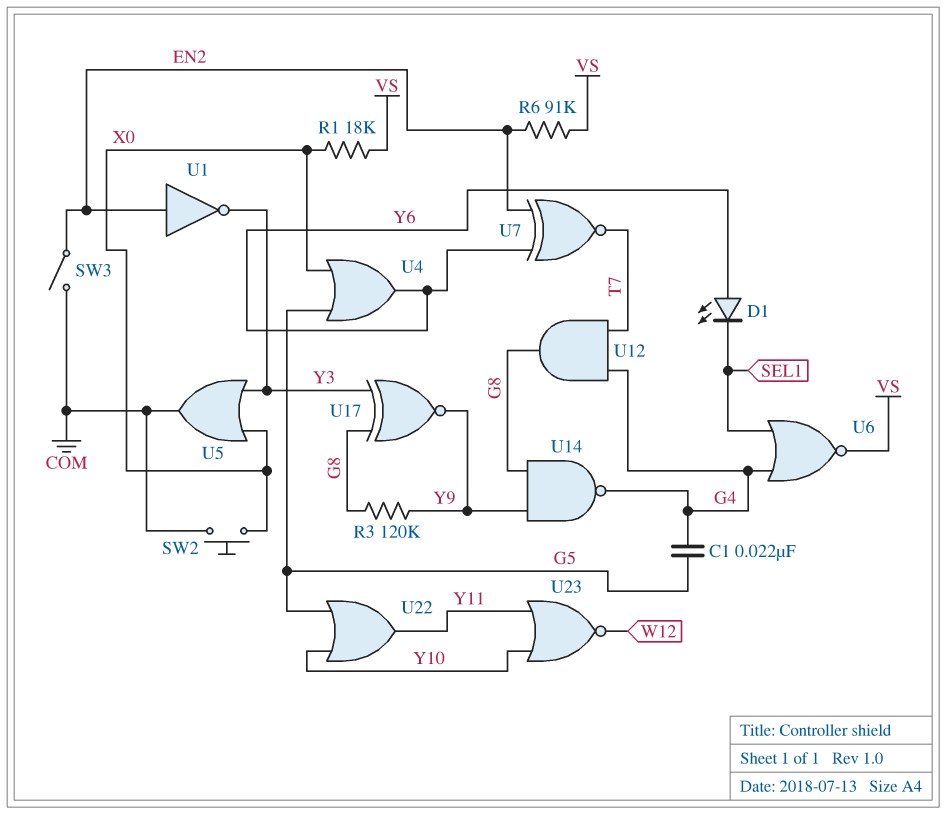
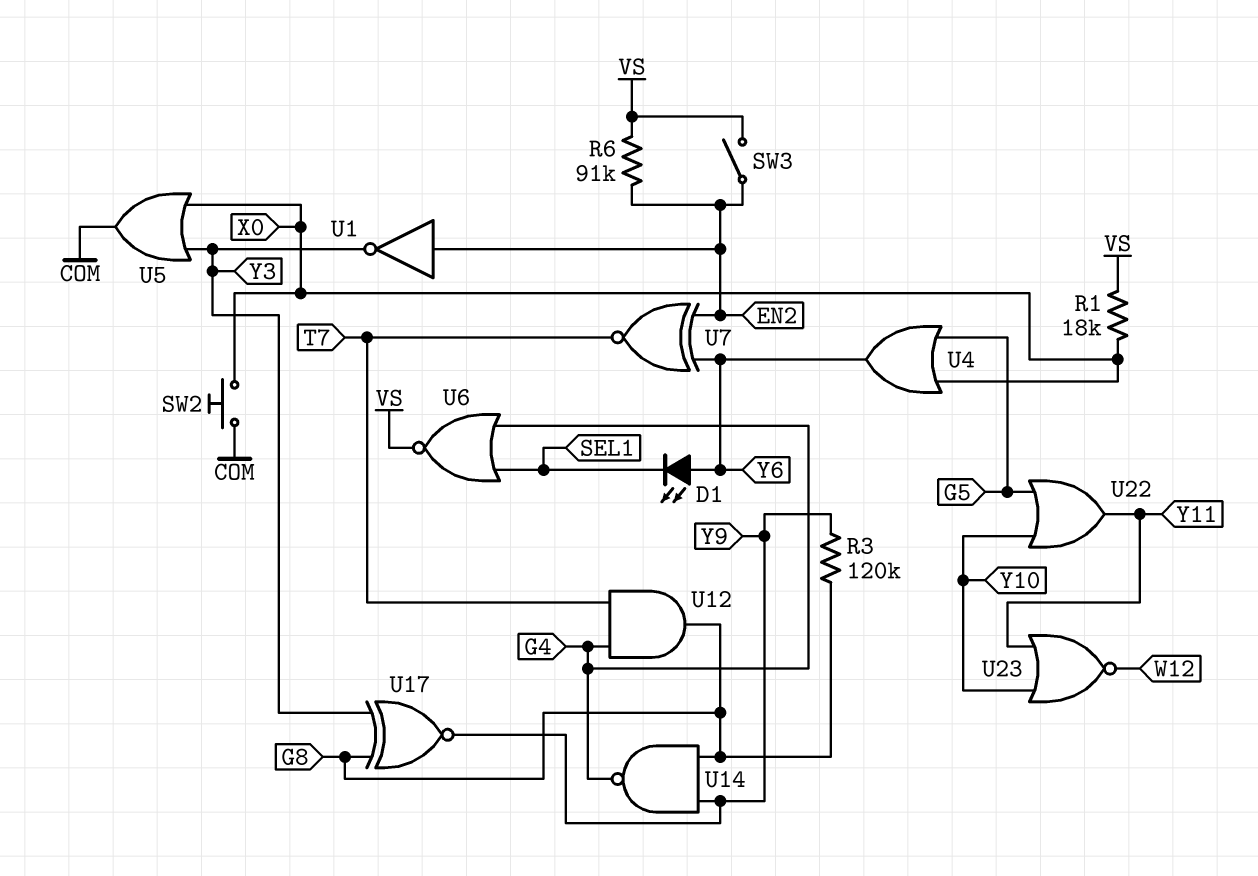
C1: 22nF (G4, G5) -> none
SW3: switch (COM, EN2) -> switch (EN2, VS)

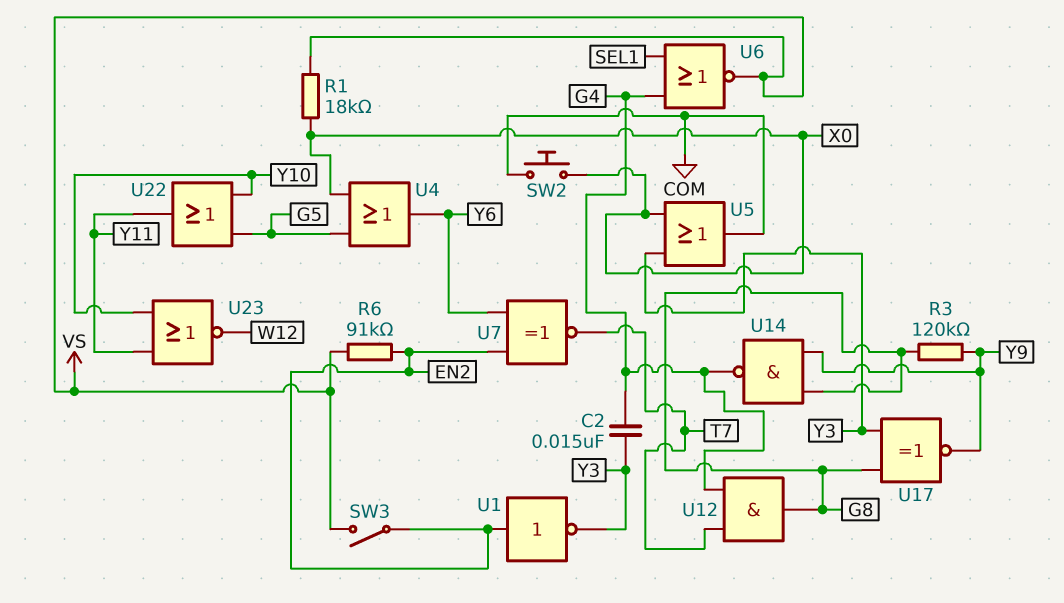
C2: none -> 15nF (G4, Y3)
D1: LED (A Y6, K SEL1) -> none

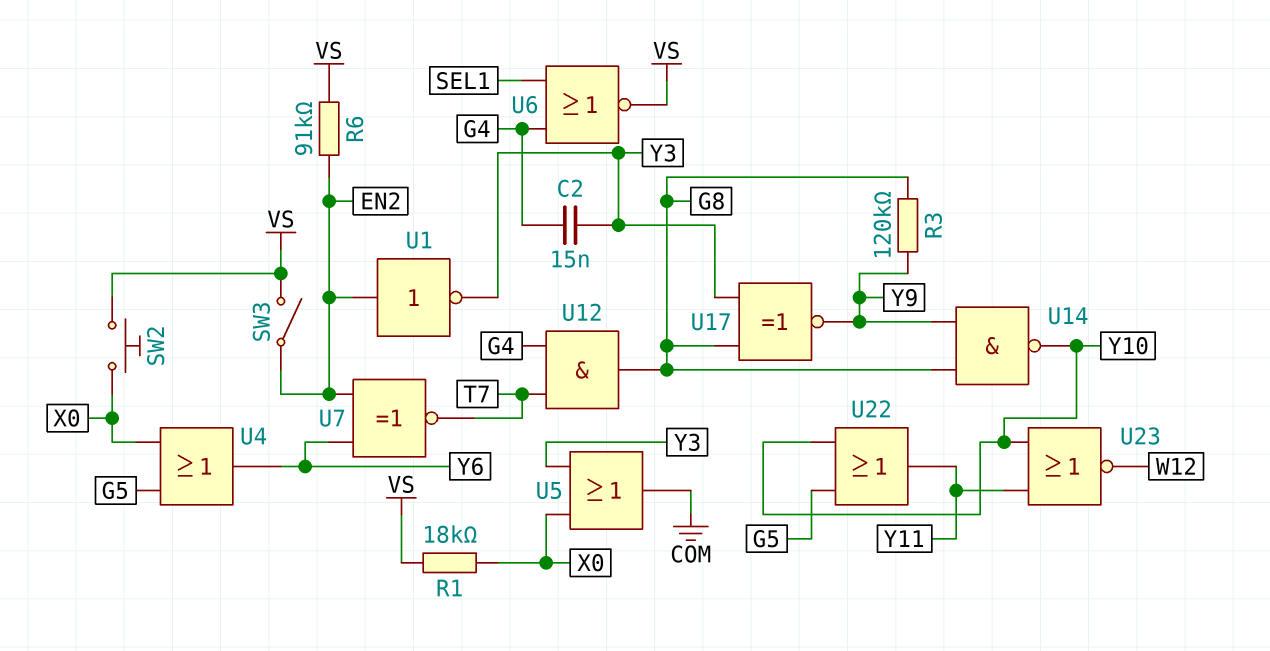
SW2: button (COM, X0) -> button (VS, X0)
U14: NAND (in G8, in Y9, out G4) -> NAND (in G8, in Y9, out Y10)

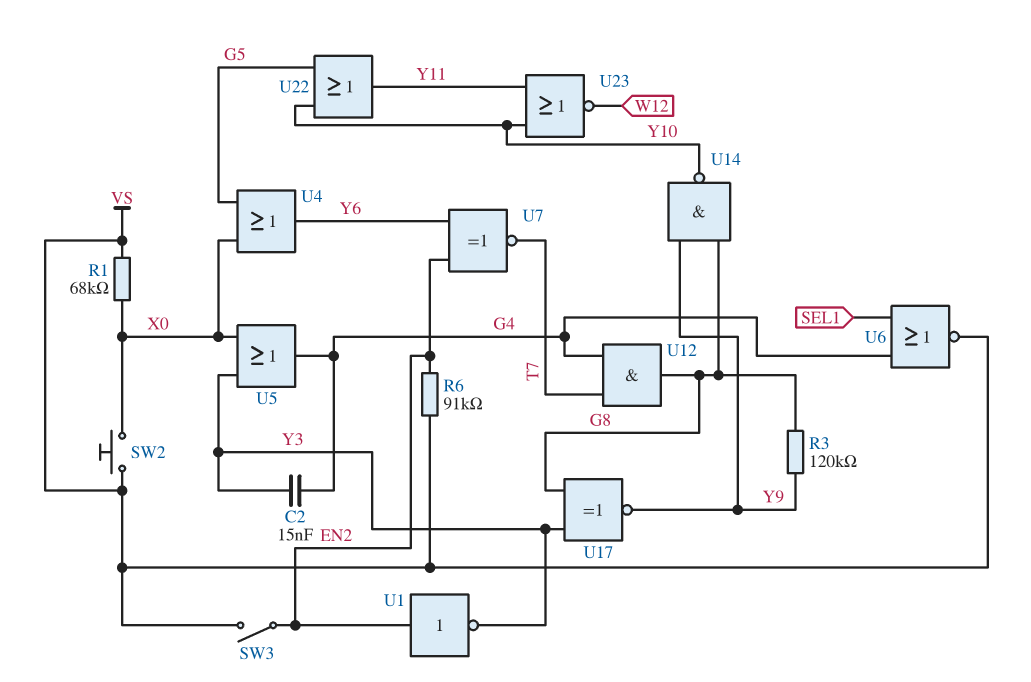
R1: 18k (VS, X0) -> 68k (VS, X0)
U5: OR (in X0, in Y3, out COM) -> OR (in X0, in Y3, out G4)

